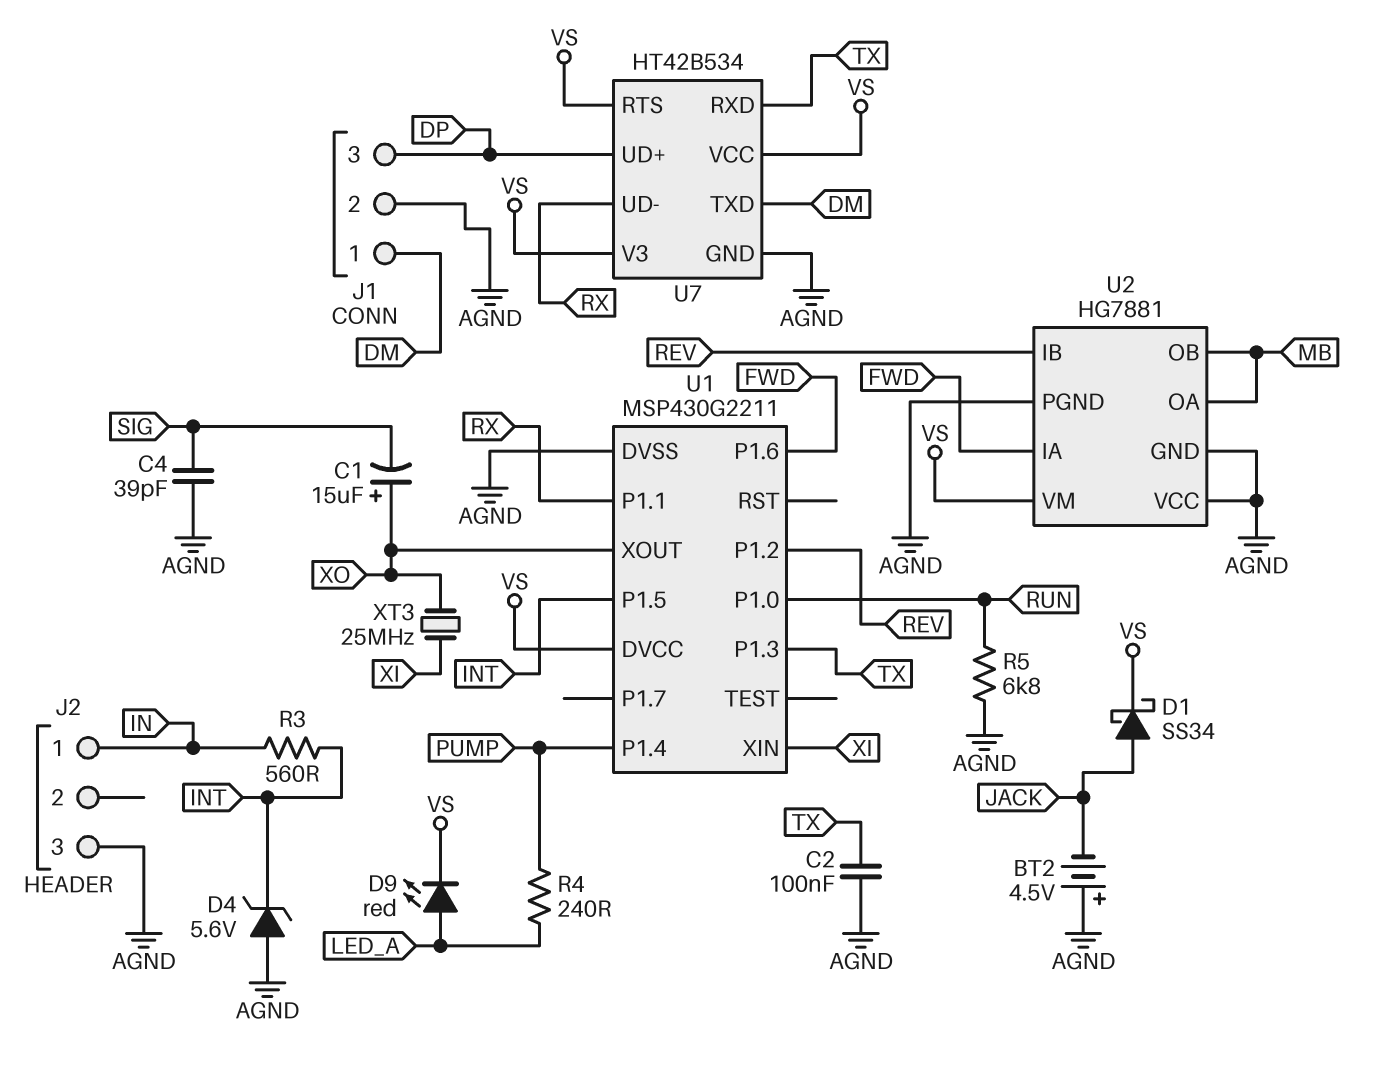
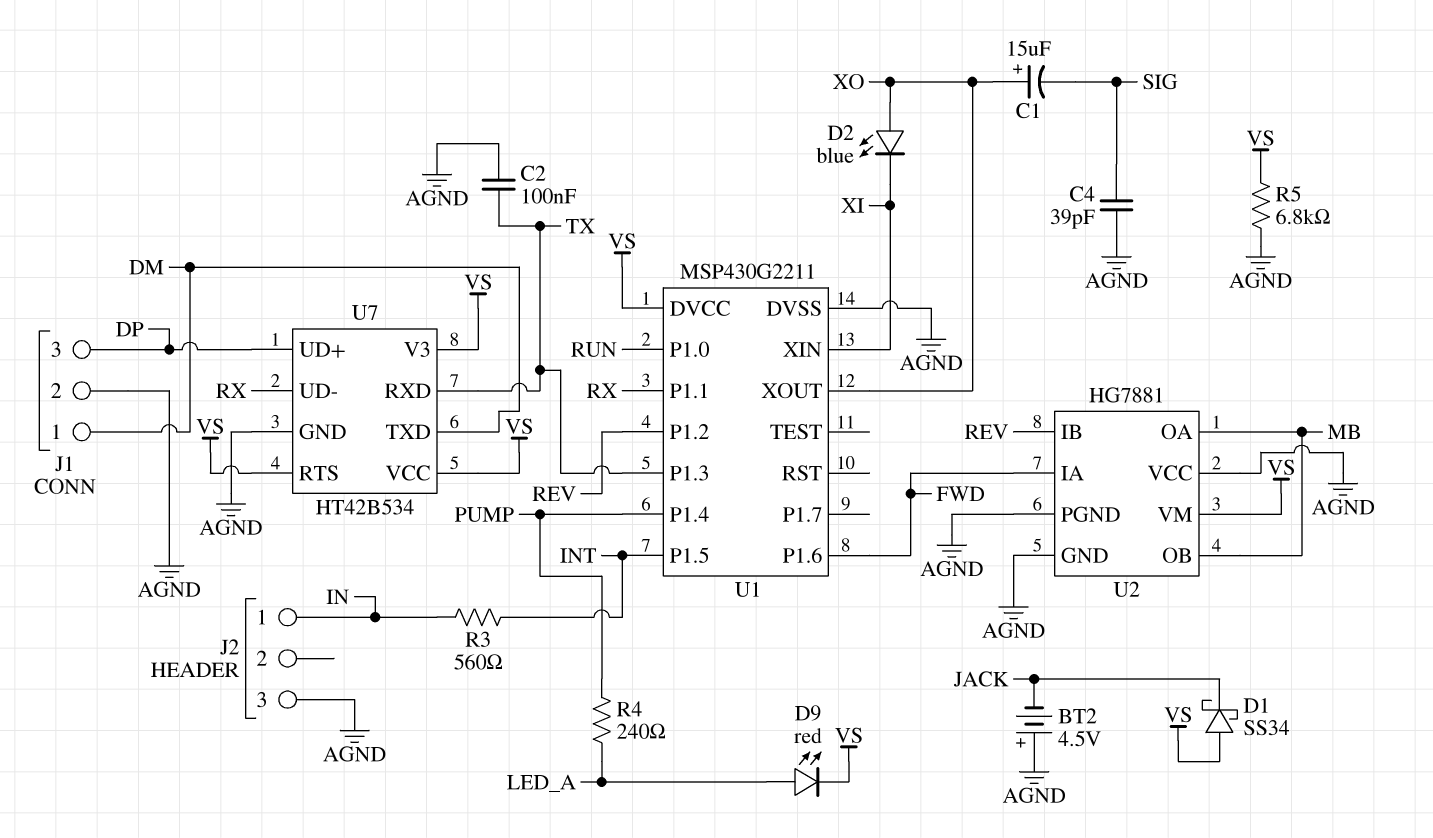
D1: schottky SS34 (A JACK, K VS) -> schottky SS34 (A VS, K JACK)
D2: none -> LED blue (A XO, K XI)
D4: zener 5.6V (A AGND, K INT) -> none
R5: 6.8k (AGND, RUN) -> 6.8k (AGND, VS)
XT3: 25MHz (XI, XO) -> none

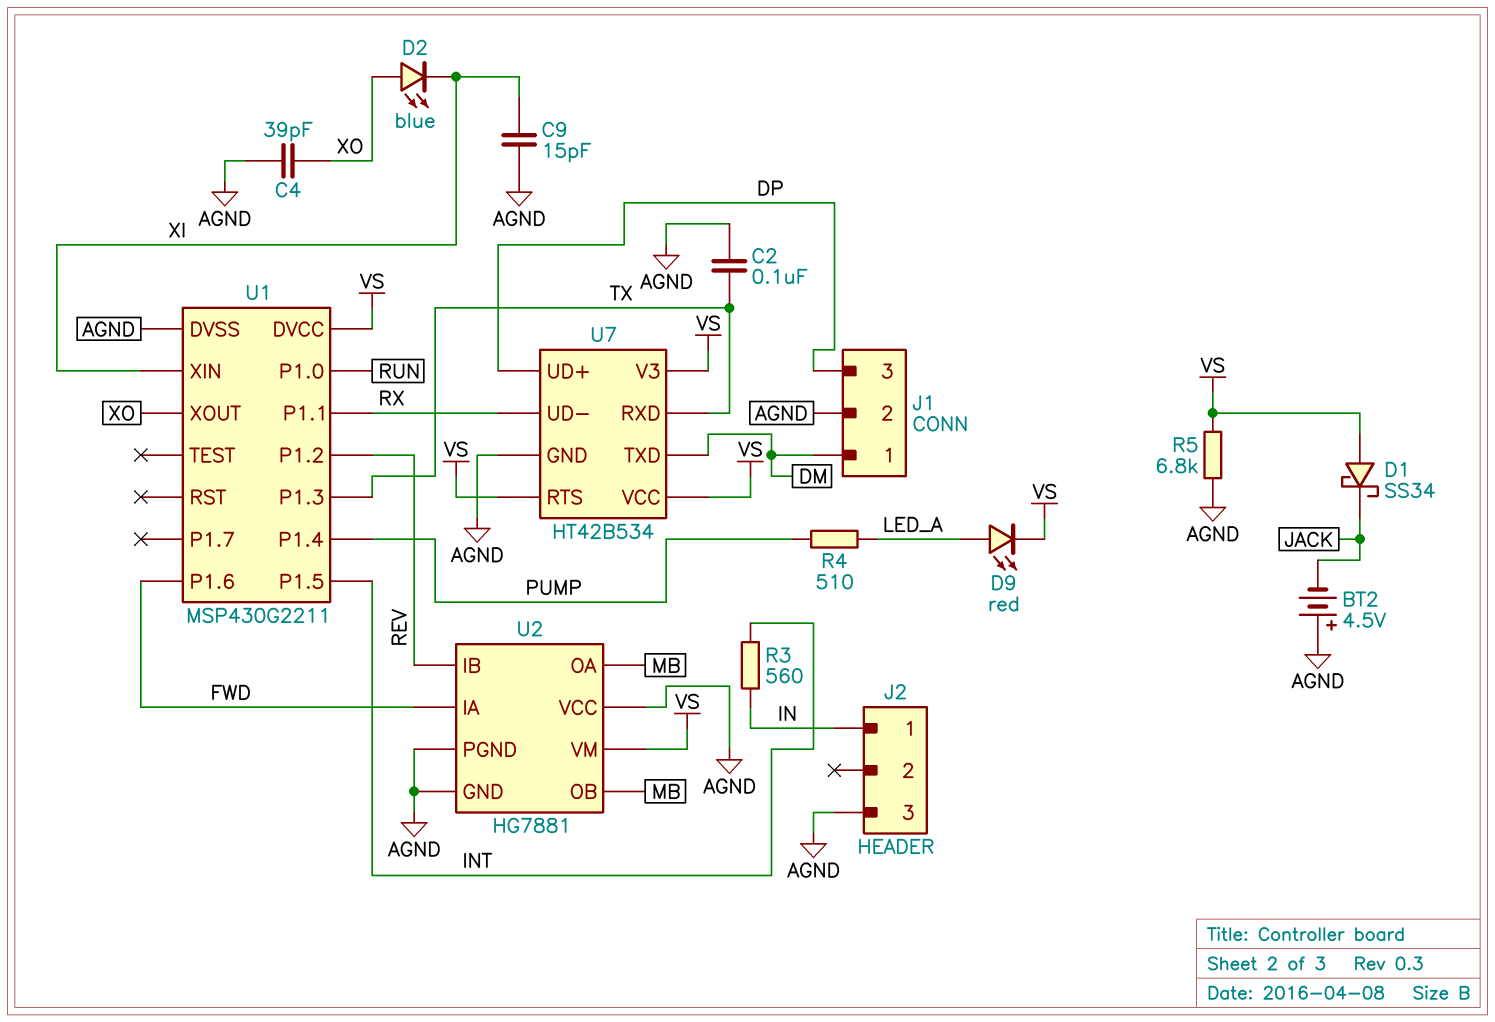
C1: 15uF (plus XO, minus SIG) -> none
C4: 39pF (AGND, SIG) -> 39pF (AGND, XO)
C9: none -> 15pF (AGND, XI)
R4: 240 (LED_A, PUMP) -> 510 (LED_A, PUMP)

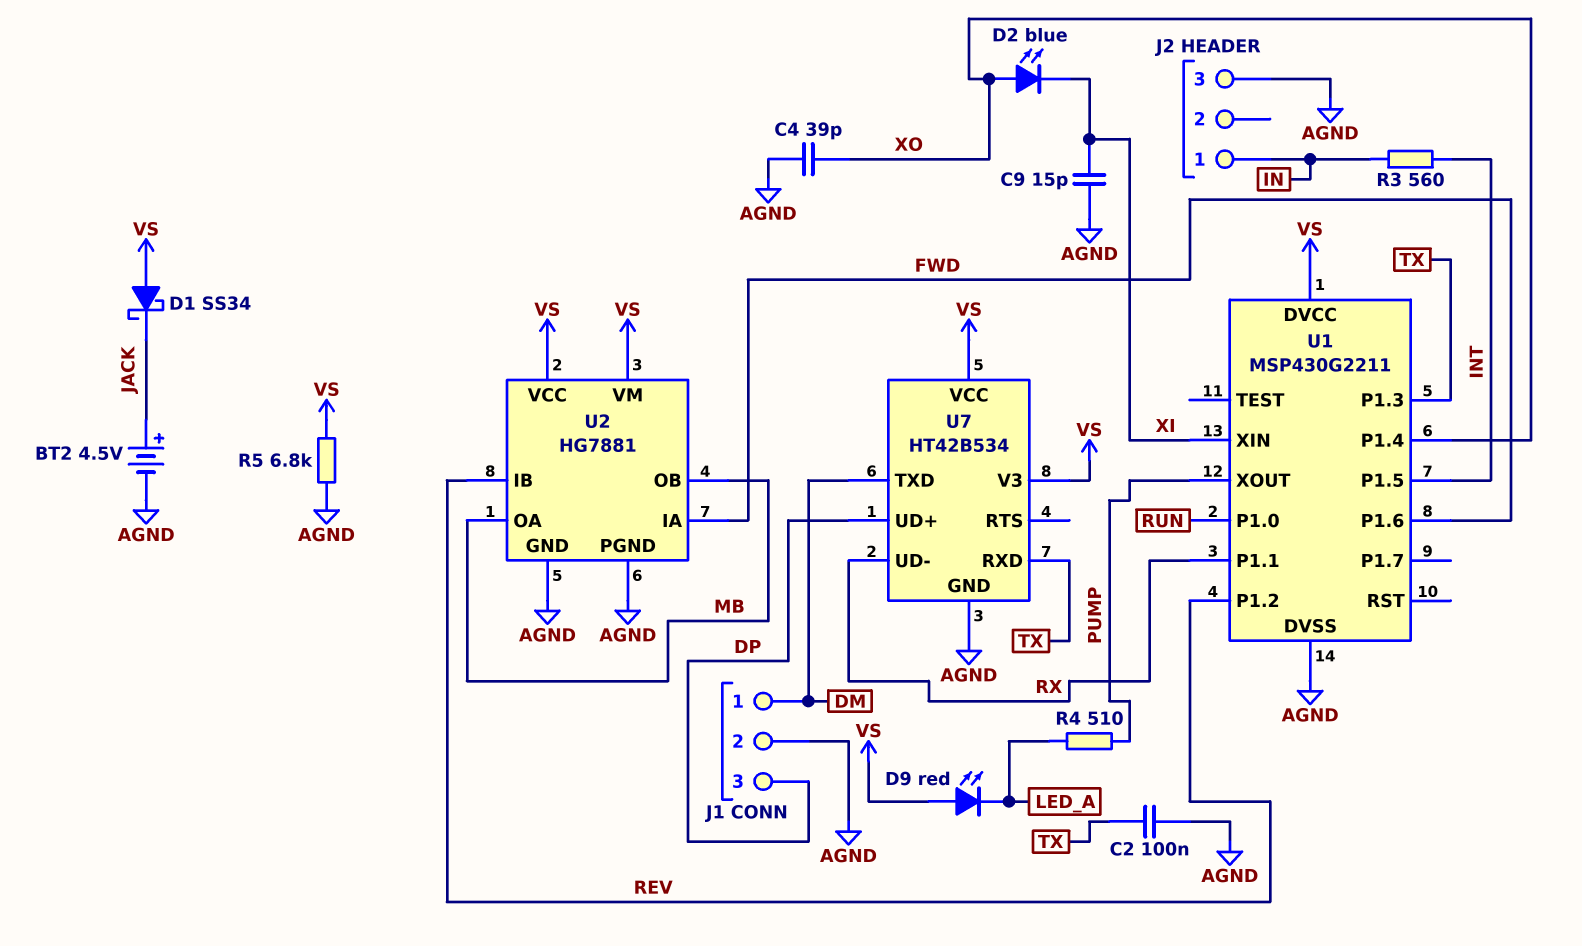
BT2: 4.5V (plus AGND, minus JACK) -> 4.5V (plus JACK, minus AGND)
D9: LED red (A LED_A, K VS) -> LED red (A VS, K LED_A)
U1 pin P1.4: PUMP -> XO
U1 pin XOUT: XO -> PUMP
U2 pin VCC: AGND -> VS
U7 pin RTS: VS -> none

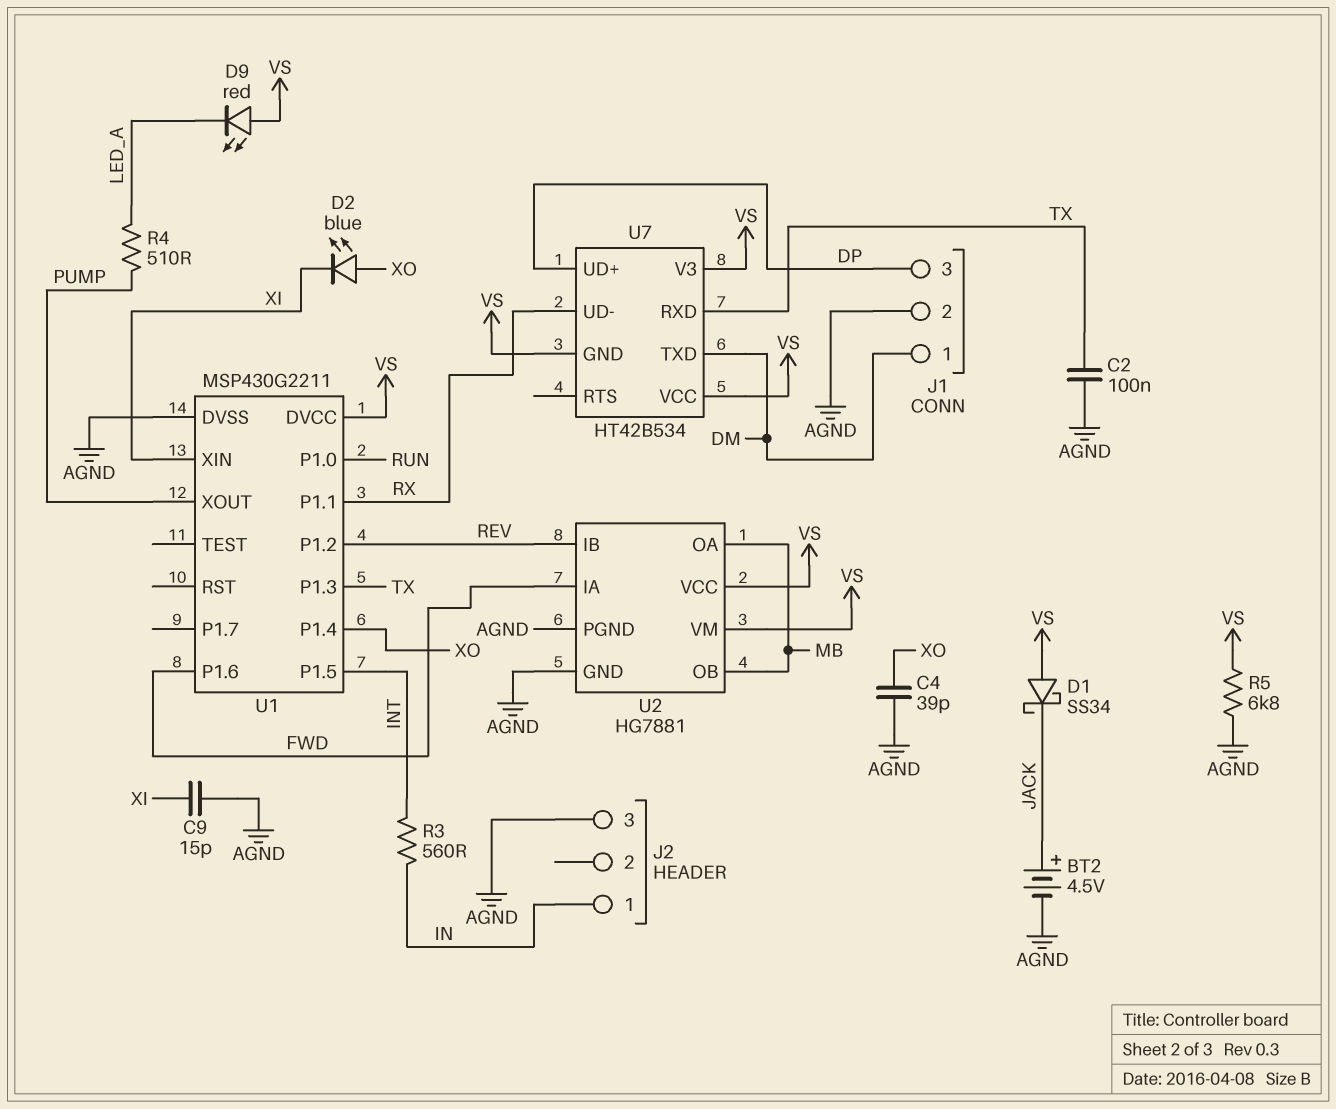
U7 pin GND: AGND -> VS

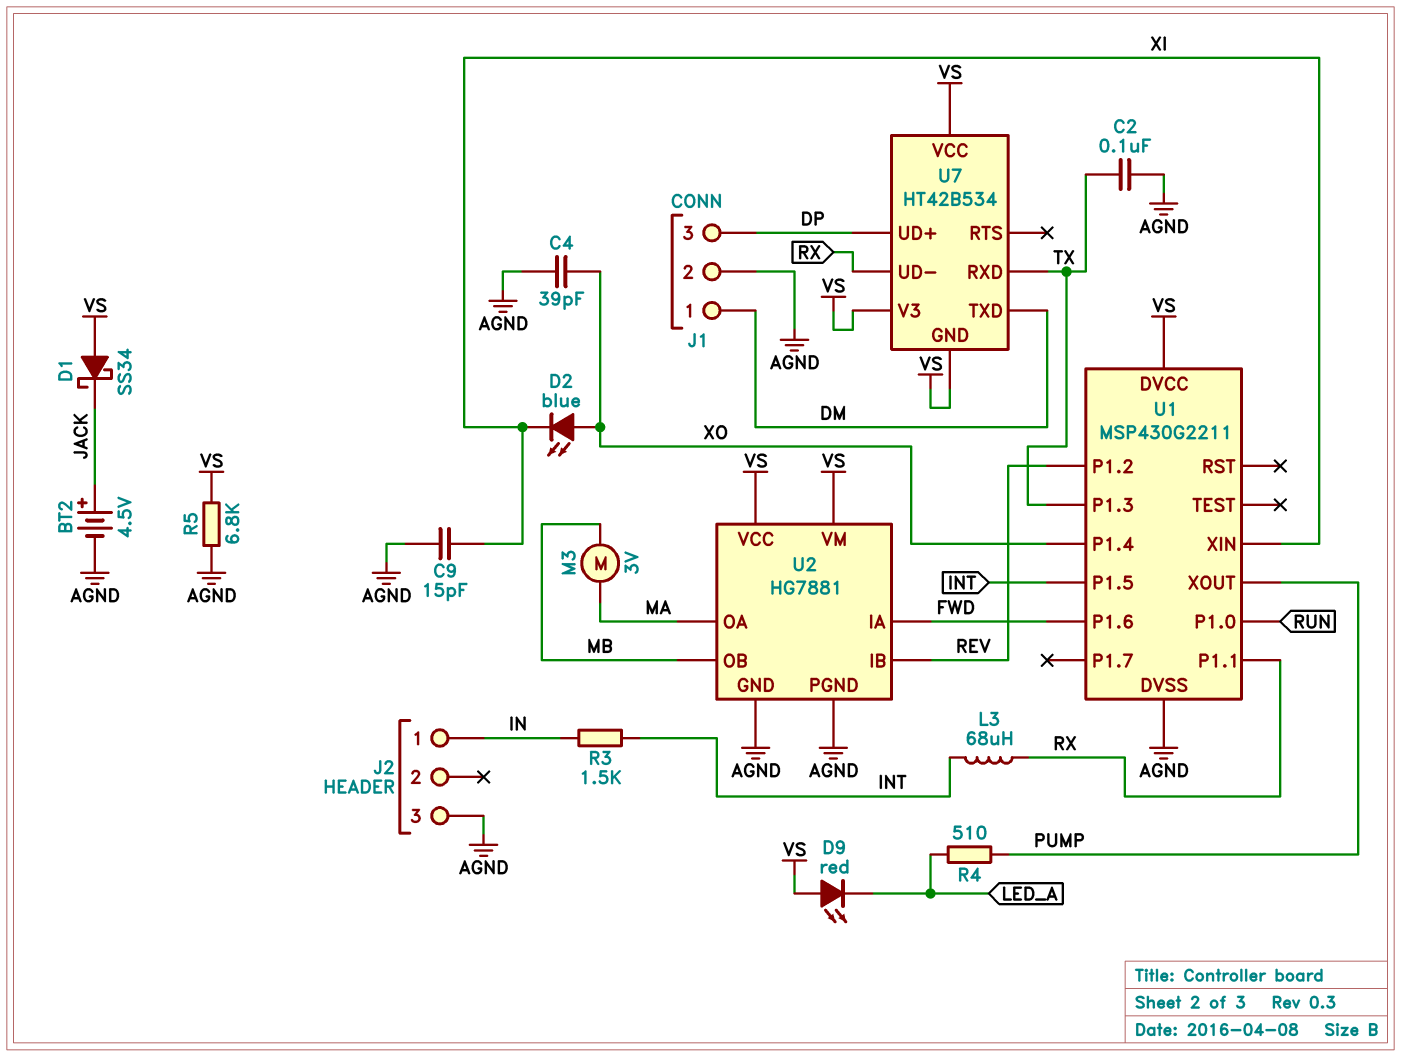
L3: none -> 68uH (INT, RX)
M3: none -> motor 3V (MA, MB)
R3: 560 (IN, INT) -> 1.5k (IN, INT)
U2 pin OA: MB -> MA

